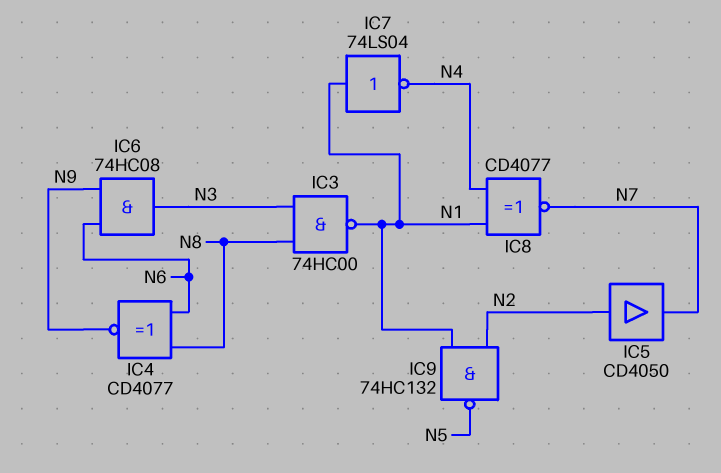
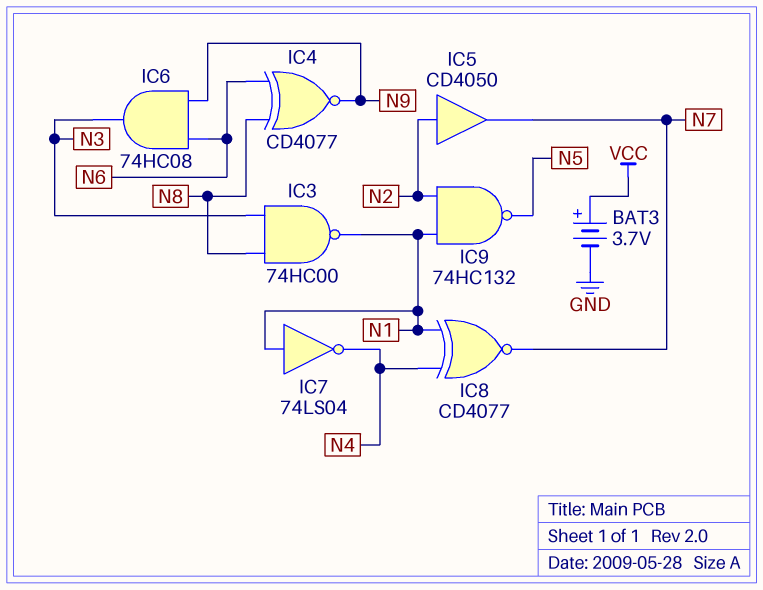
BAT3: none -> 3.7V (plus VCC, minus GND)

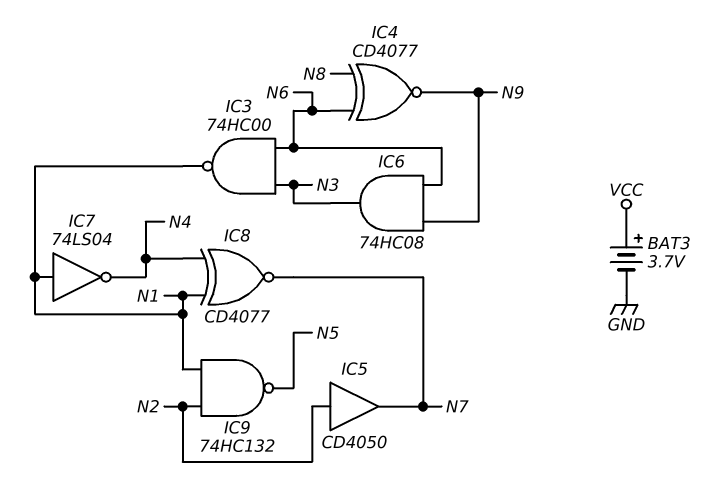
IC3: NAND 74HC00 (in N3, in N8, out N1) -> NAND 74HC00 (in N3, in N6, out N1)

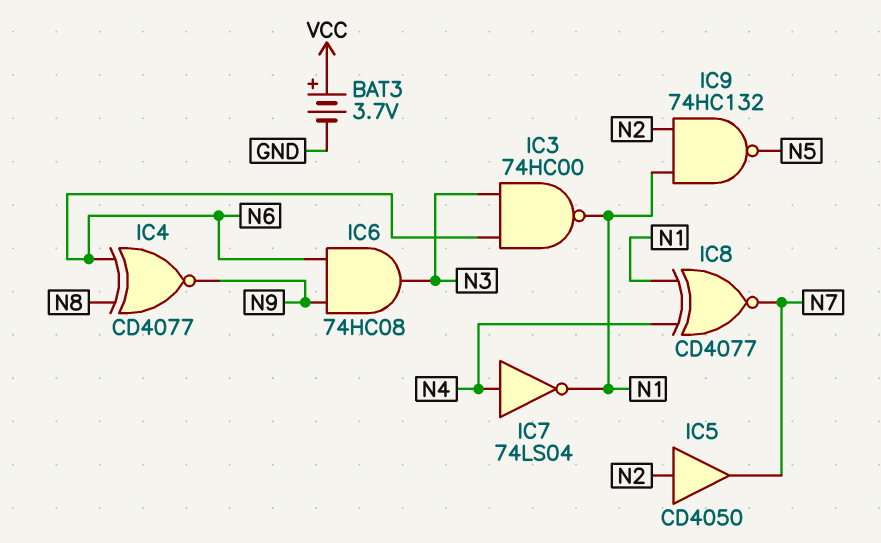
IC7: NOT 74LS04 (in N1, out N4) -> NOT 74LS04 (in N4, out N1)

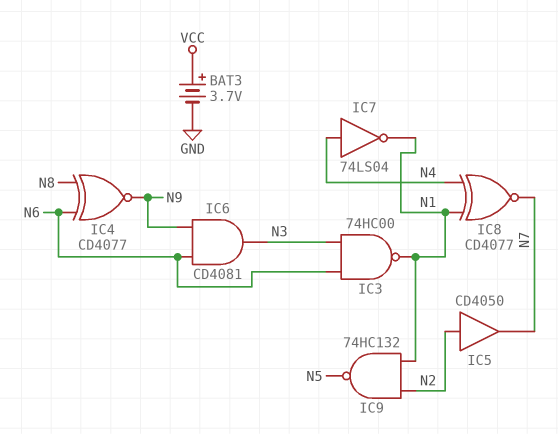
IC6: AND 74HC08 (in N6, in N9, out N3) -> AND CD4081 (in N6, in N9, out N3)

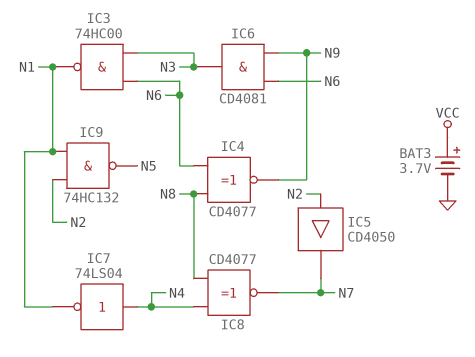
IC8: XNOR CD4077 (in N1, in N4, out N7) -> XNOR CD4077 (in N4, in N8, out N7)

